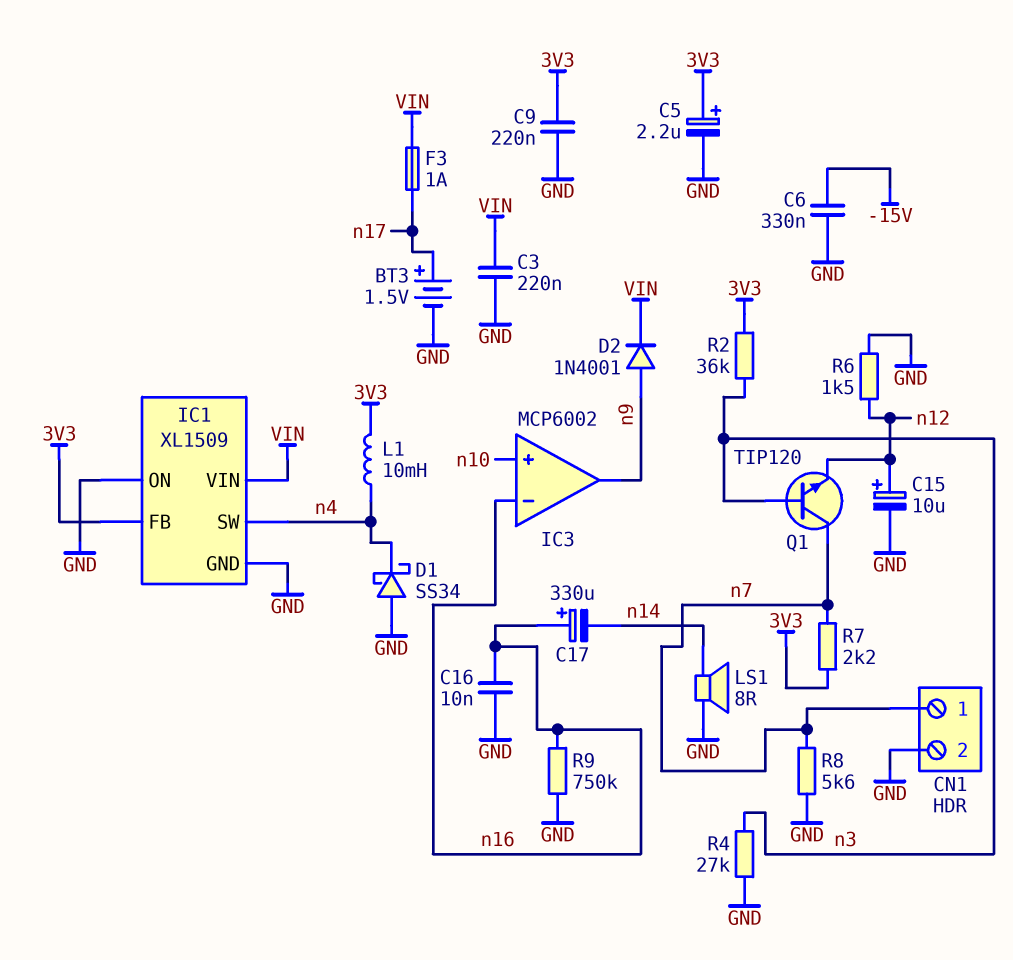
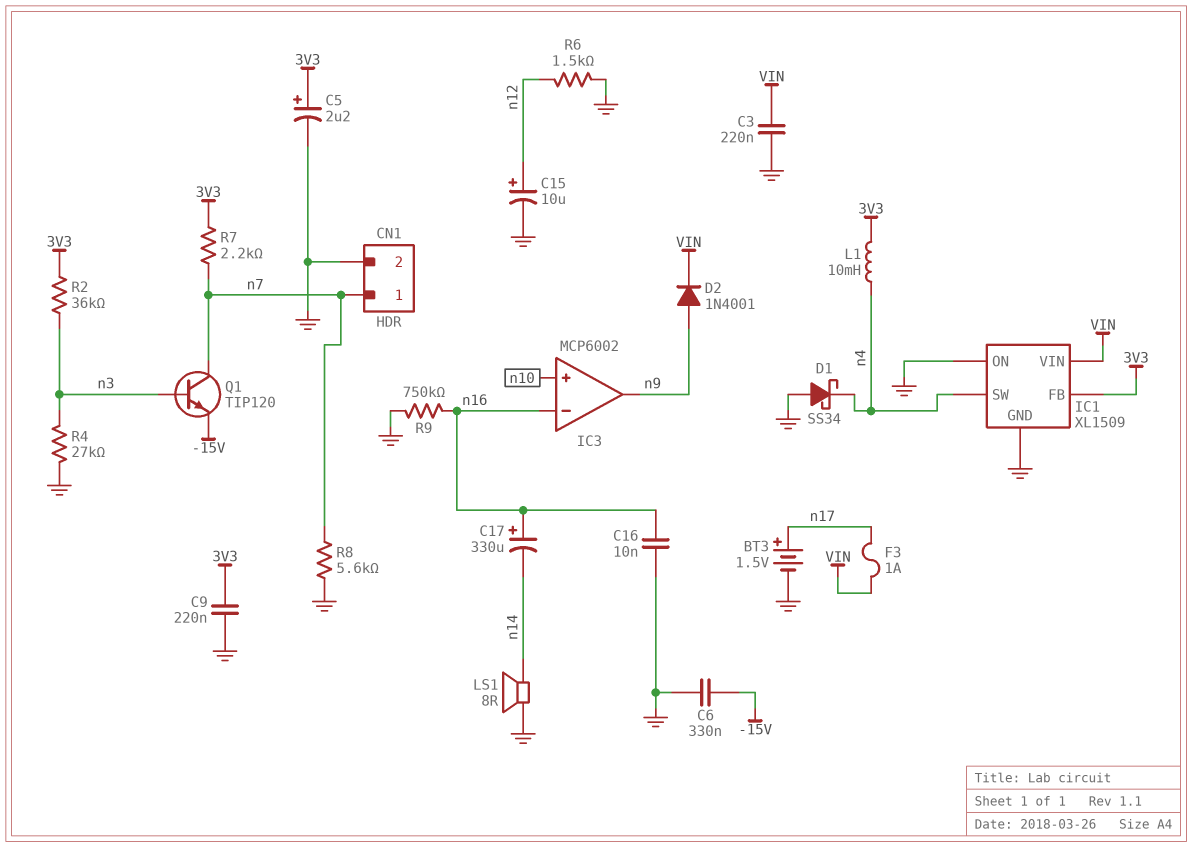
Q1: NPN TIP120 (B n3, C n7, E n12) -> NPN TIP120 (B n3, C n7, E -15V)

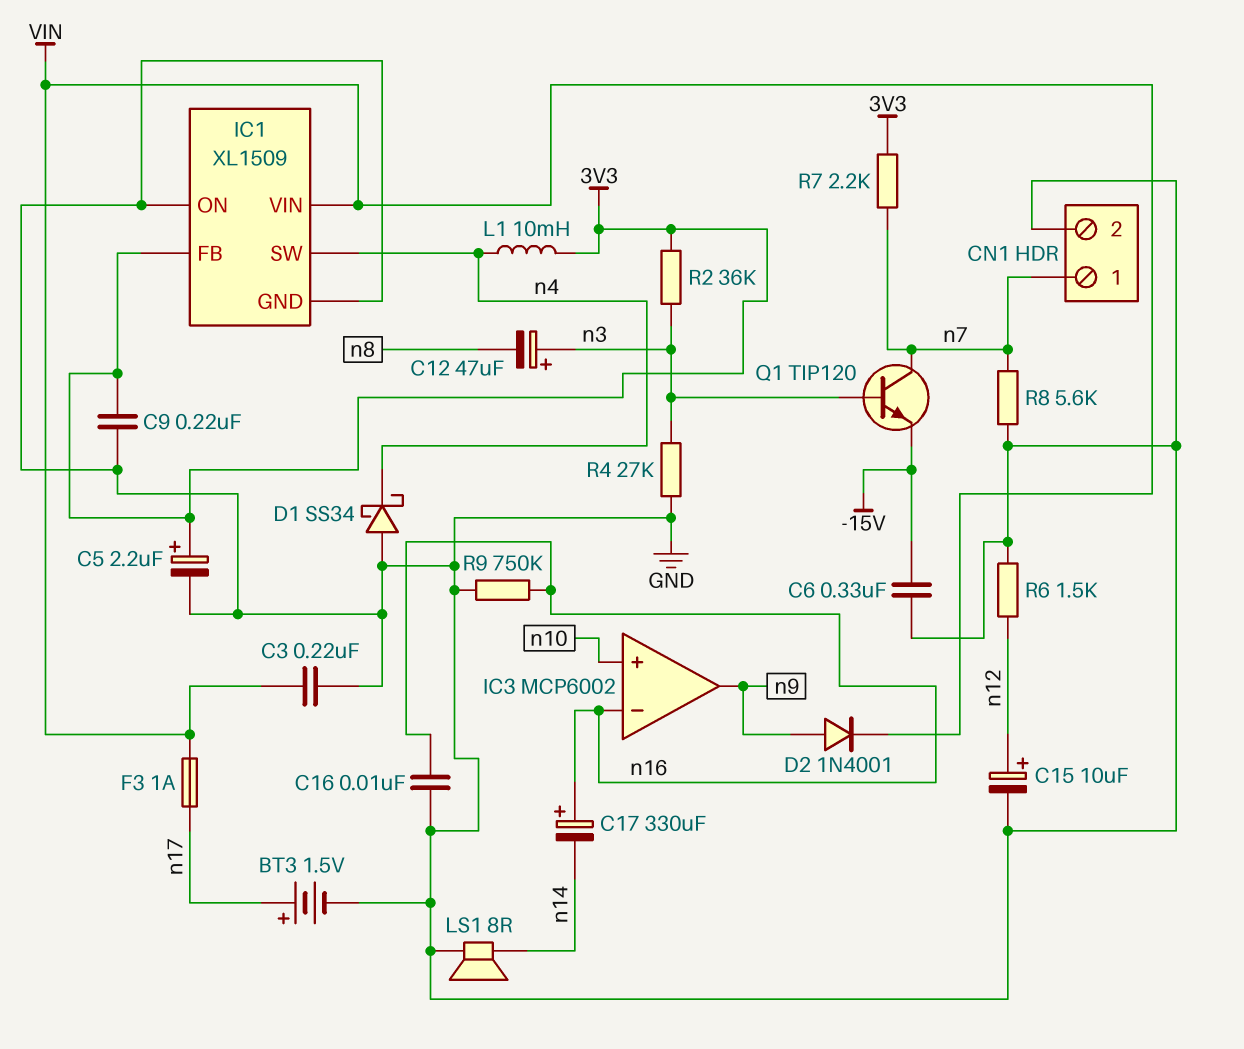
C12: none -> 47uF (plus n3, minus n8)

